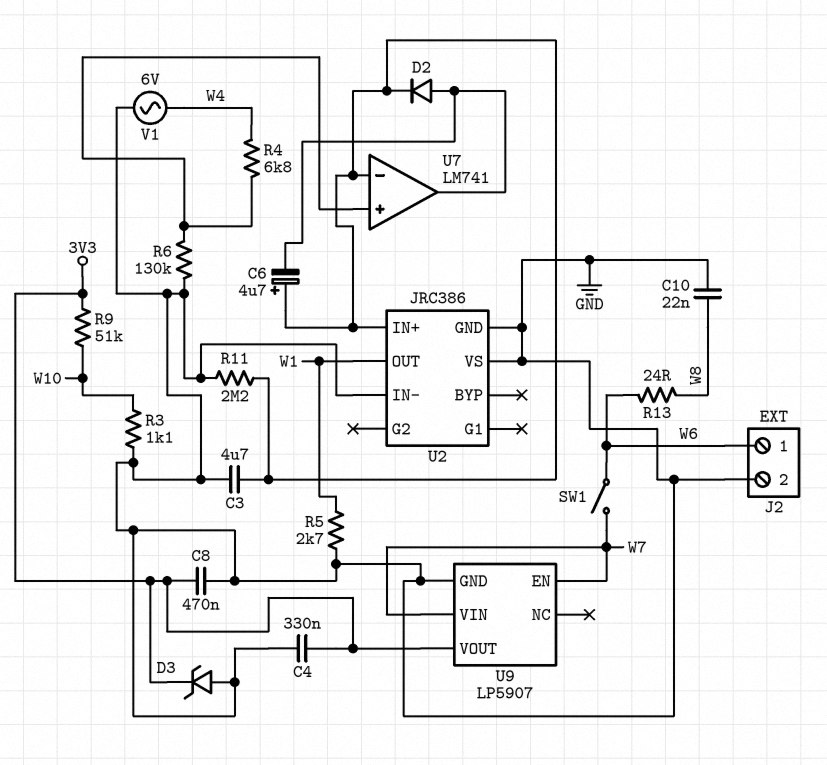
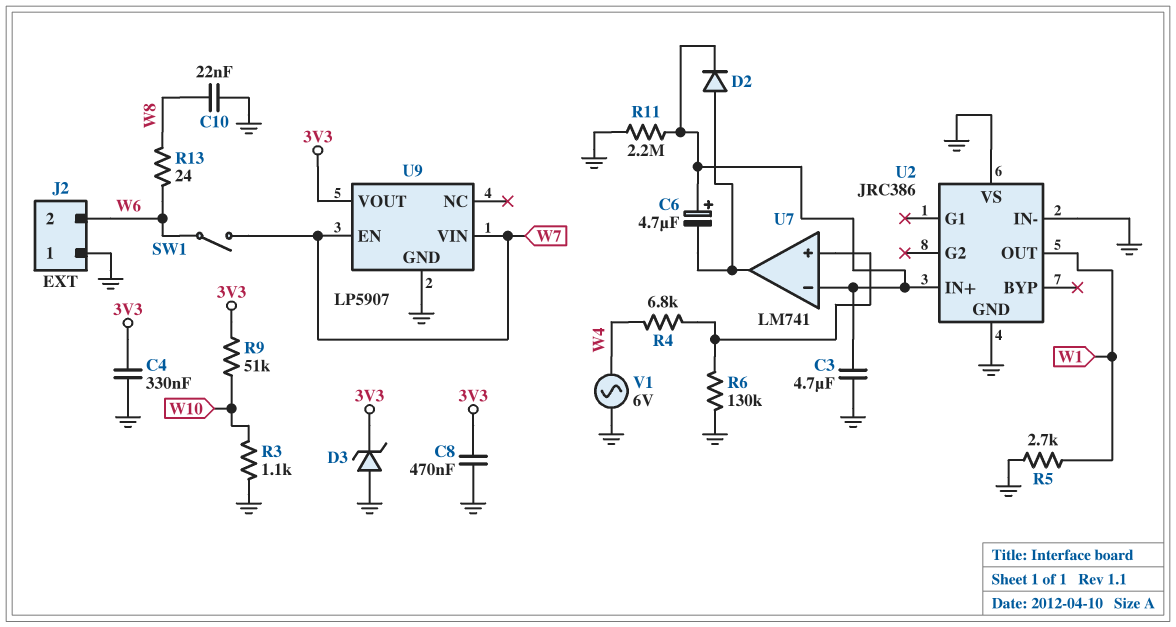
J2 pin 1: W6 -> GND
J2 pin 2: GND -> W6

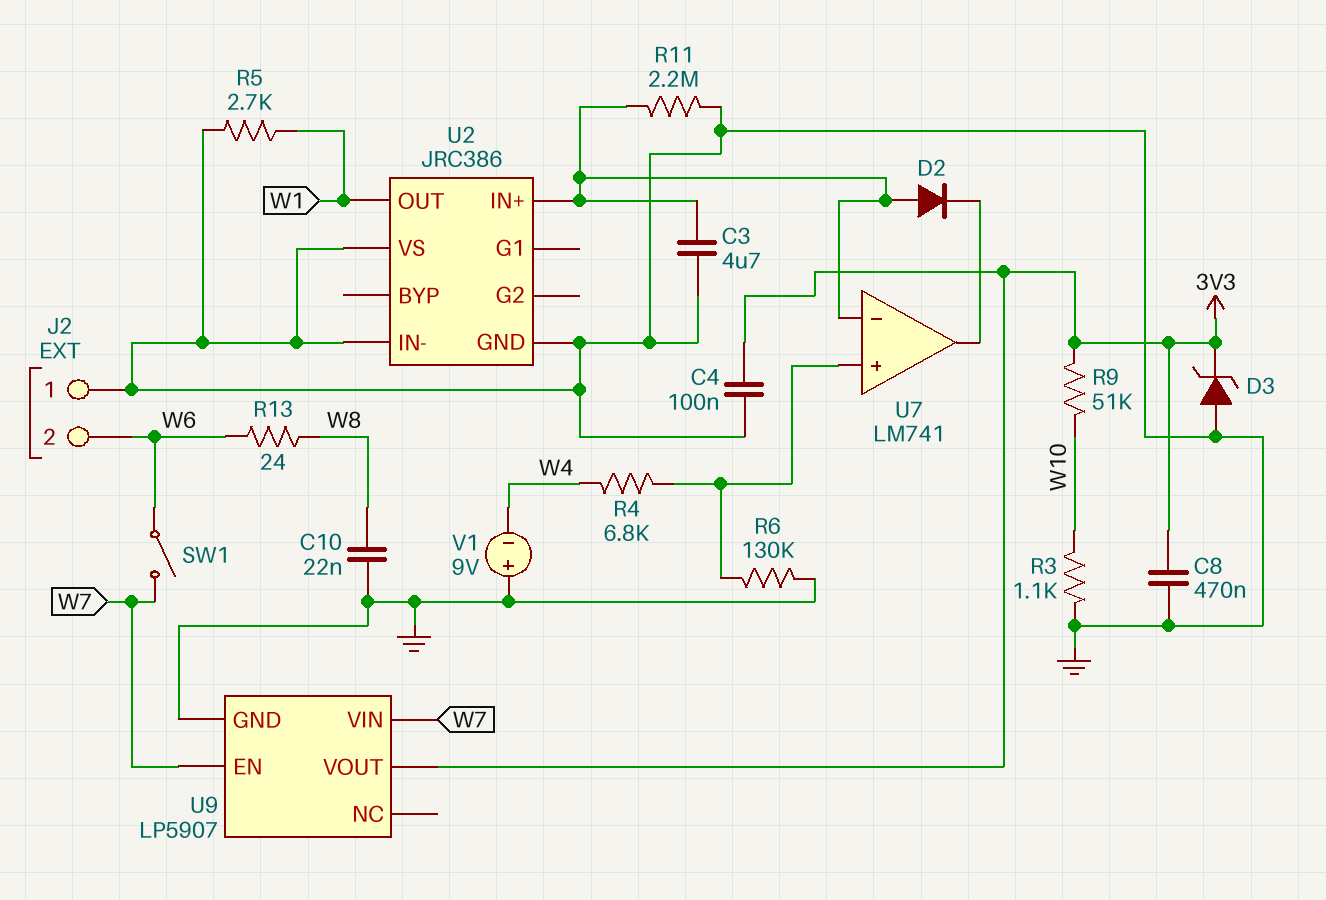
C4: 330nF (3V3, GND) -> 100nF (3V3, GND)
C6: 4.7uF (plus U2/IN+, minus U7/out) -> none
D2: diode (A U7/out, K U2/IN+) -> diode (A U2/IN+, K U7/out)
V1: AC 6V (GND, W4) -> 9V (plus GND, minus W4)

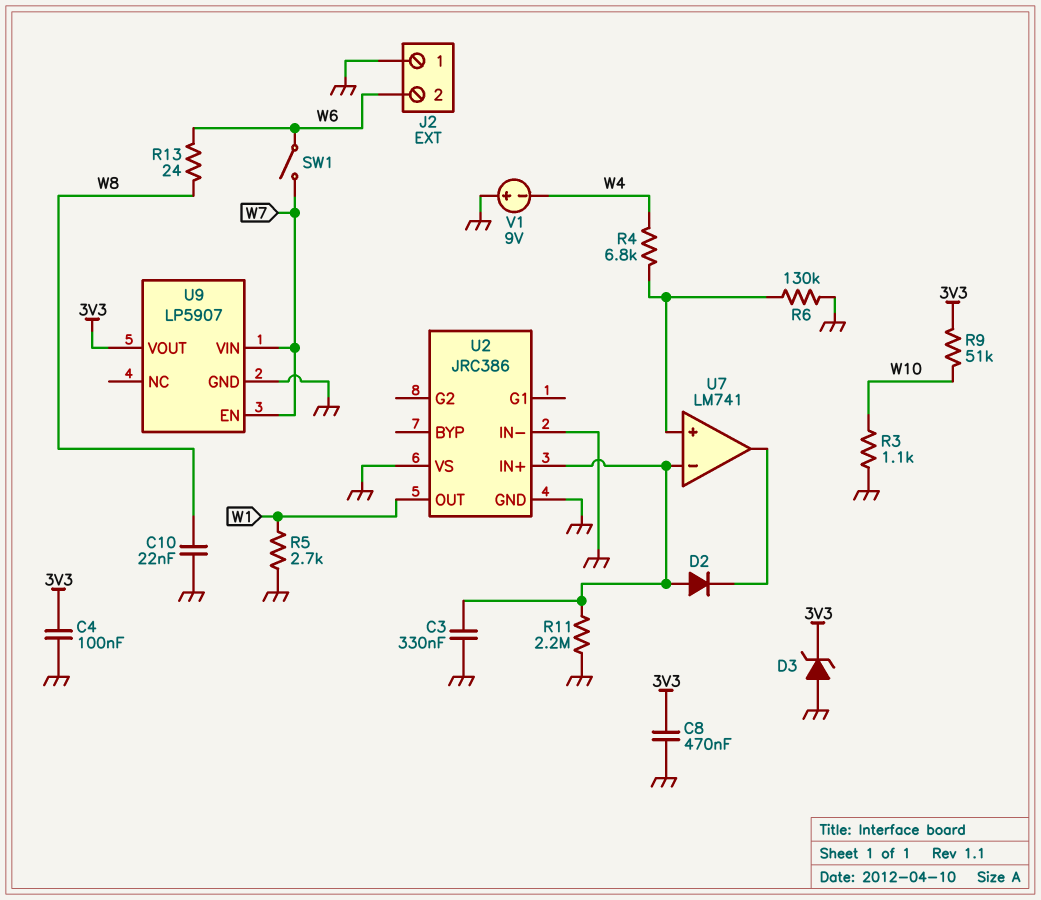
C3: 4.7uF (GND, U2/IN+) -> 330nF (GND, U2/IN+)

